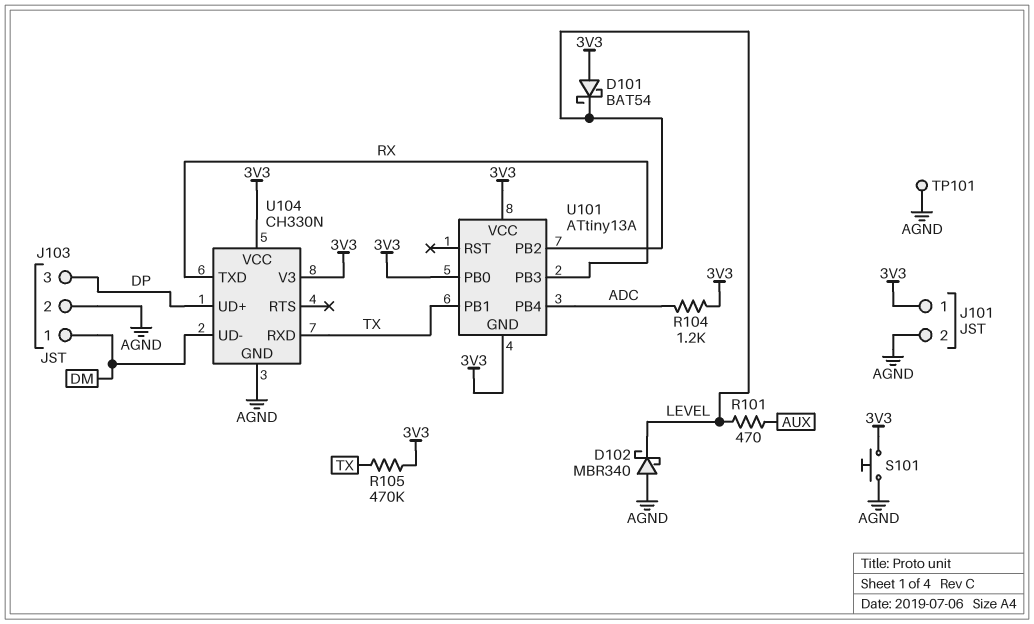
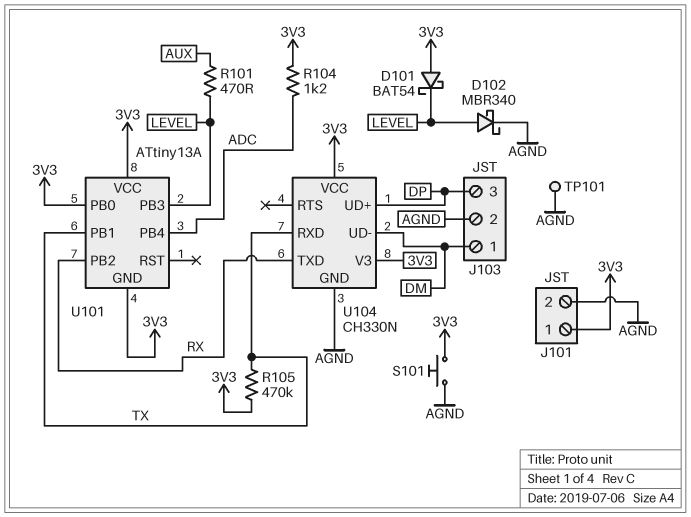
D102: schottky MBR340 (A AGND, K LEVEL) -> schottky MBR340 (A LEVEL, K AGND)
U101 pin PB2: LEVEL -> RX
U101 pin PB3: RX -> LEVEL

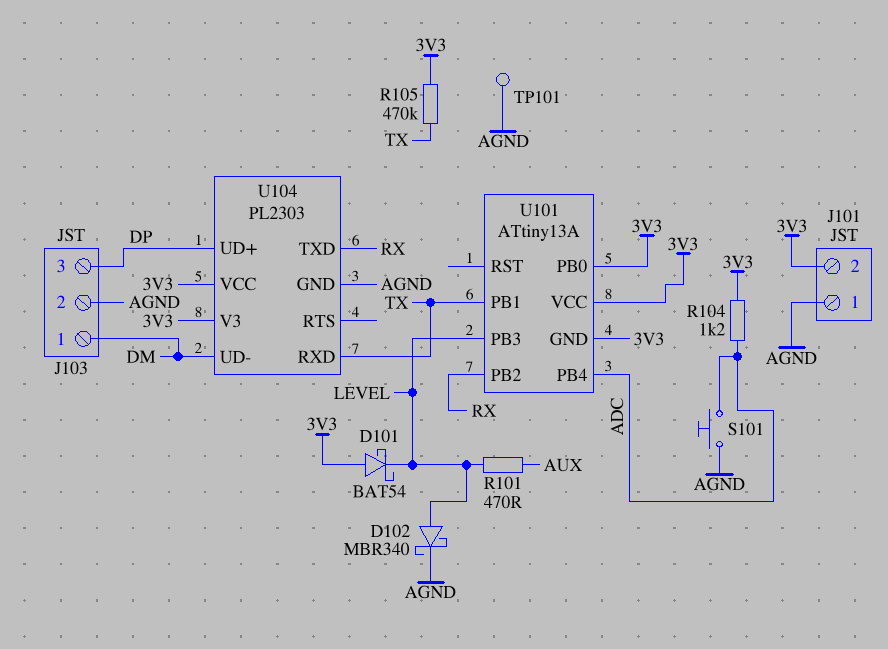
J101 pin 1: 3V3 -> AGND
J101 pin 2: AGND -> 3V3
S101: button (3V3, AGND) -> button (ADC, AGND)
U104: CH330N -> PL2303

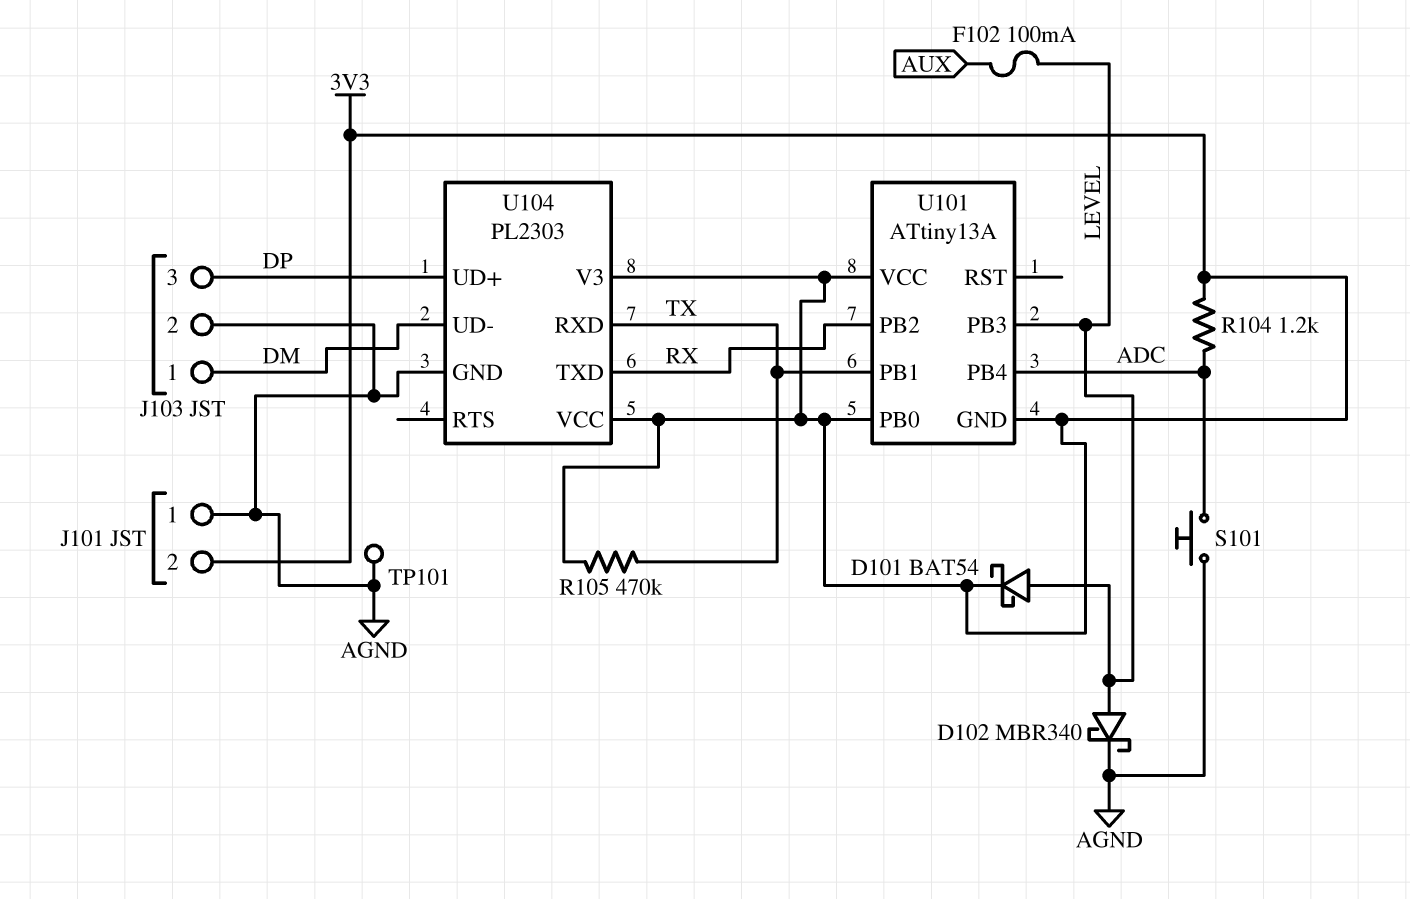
D101: schottky BAT54 (A 3V3, K LEVEL) -> schottky BAT54 (A LEVEL, K 3V3)
F102: none -> 100mA (AUX, LEVEL)
R101: 470 (AUX, LEVEL) -> none

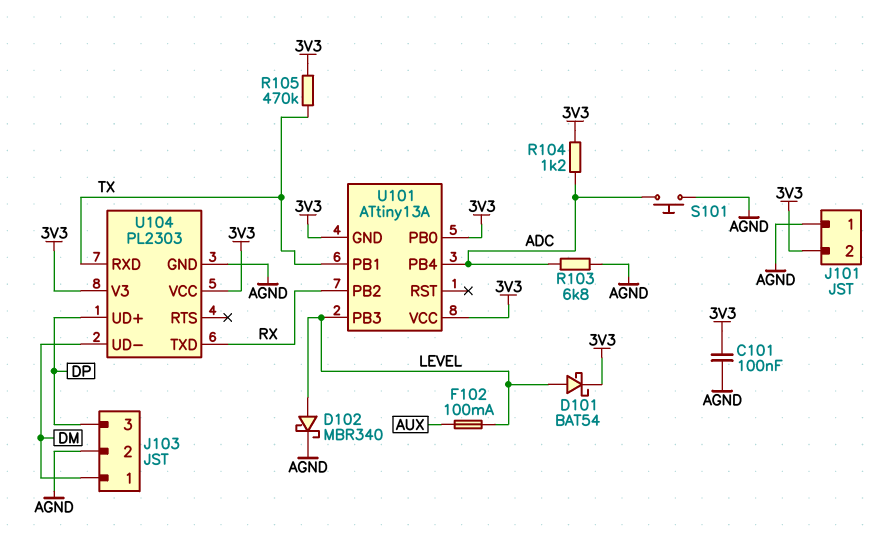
C101: none -> 100nF (3V3, AGND)
R103: none -> 6.8k (ADC, AGND)
TP101: test point (AGND) -> none

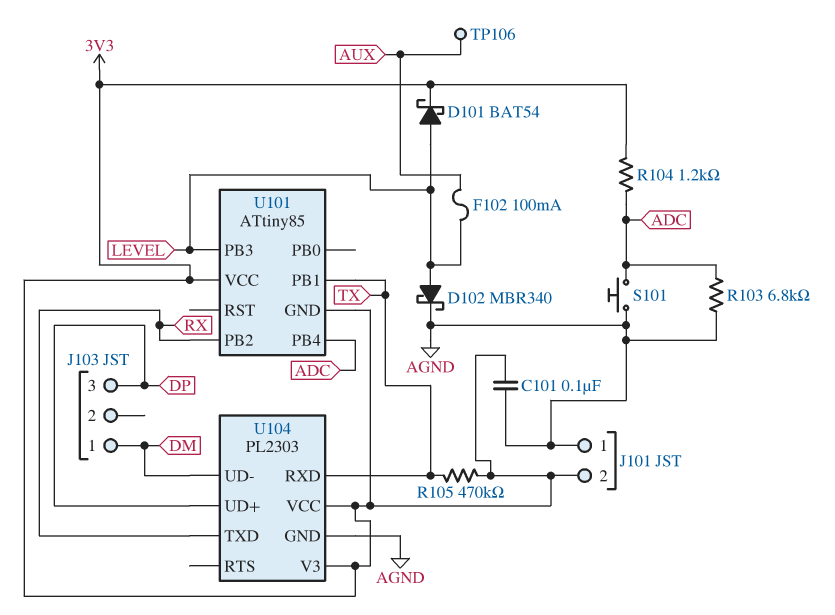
J103 pin 2: AGND -> none
TP106: none -> test point (AUX)
U101: ATtiny13A -> ATtiny85
U101 pin PB0: 3V3 -> none

